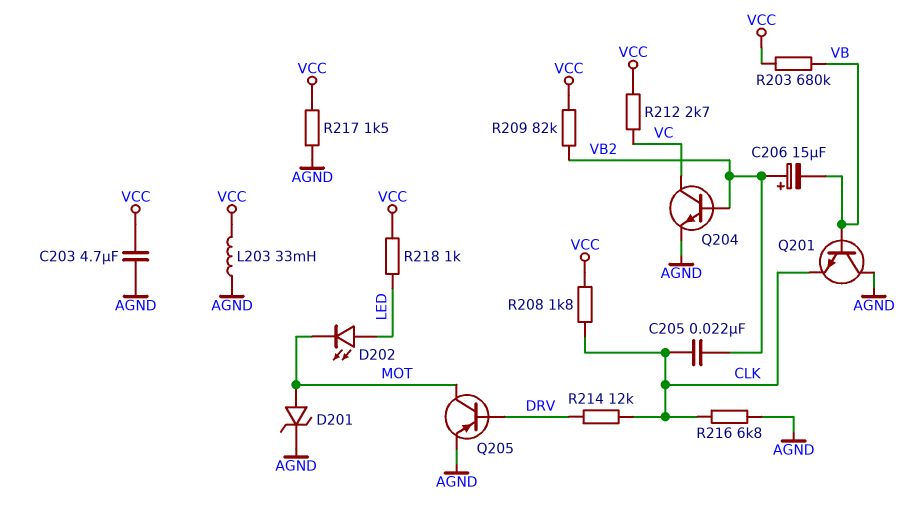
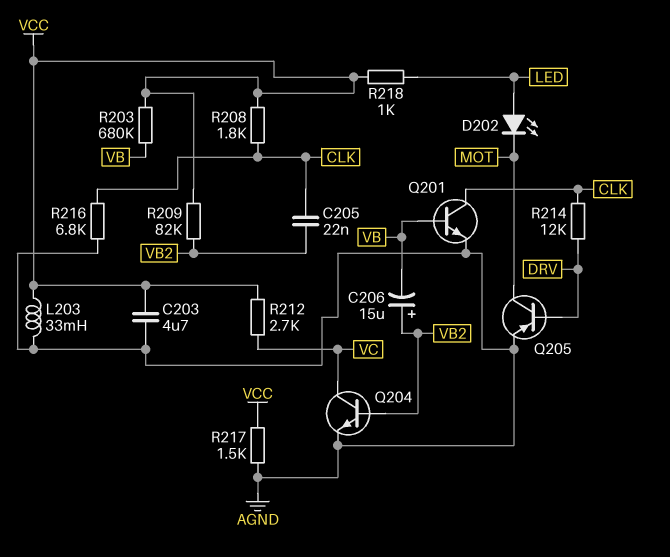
D201: zener (A MOT, K AGND) -> none
Q201: NPN (B VB, C AGND, E CLK) -> NPN (B VB, C CLK, E AGND)

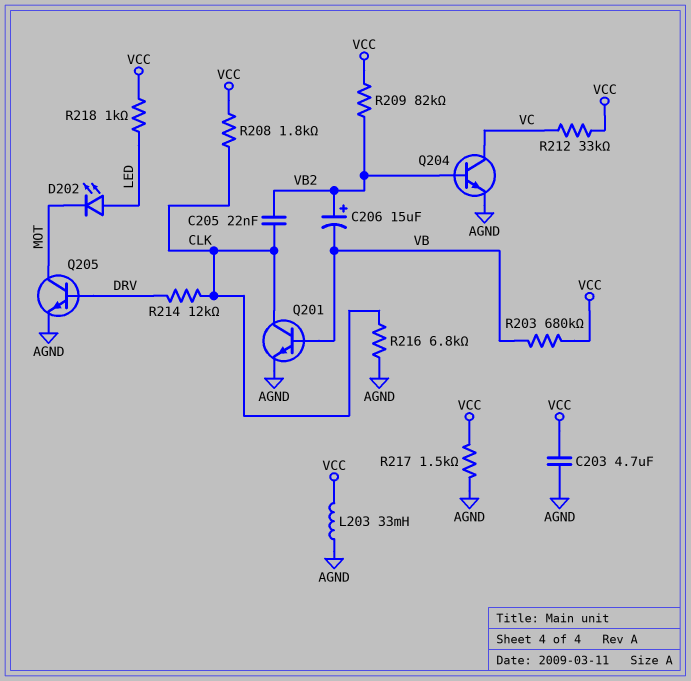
Q205: PNP (B DRV, C MOT, E AGND) -> NPN (B DRV, C MOT, E AGND)
R212: 2.7k (VC, VCC) -> 33k (VC, VCC)

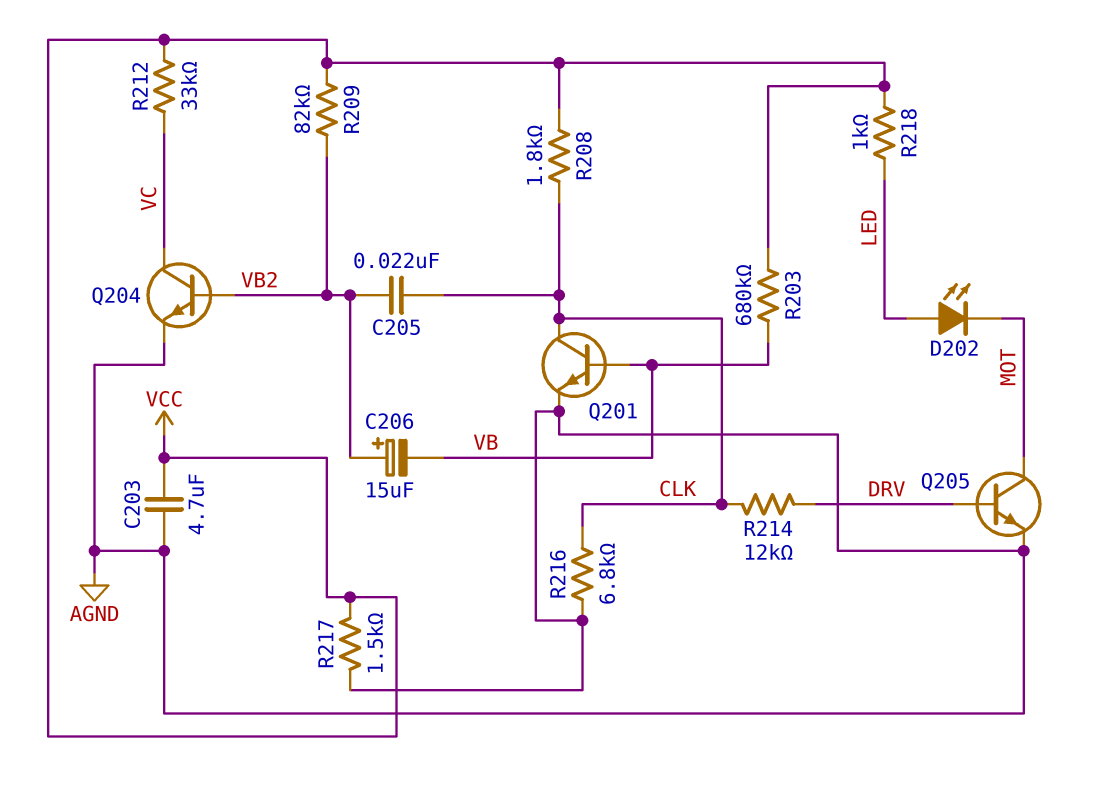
L203: 33mH (AGND, VCC) -> none

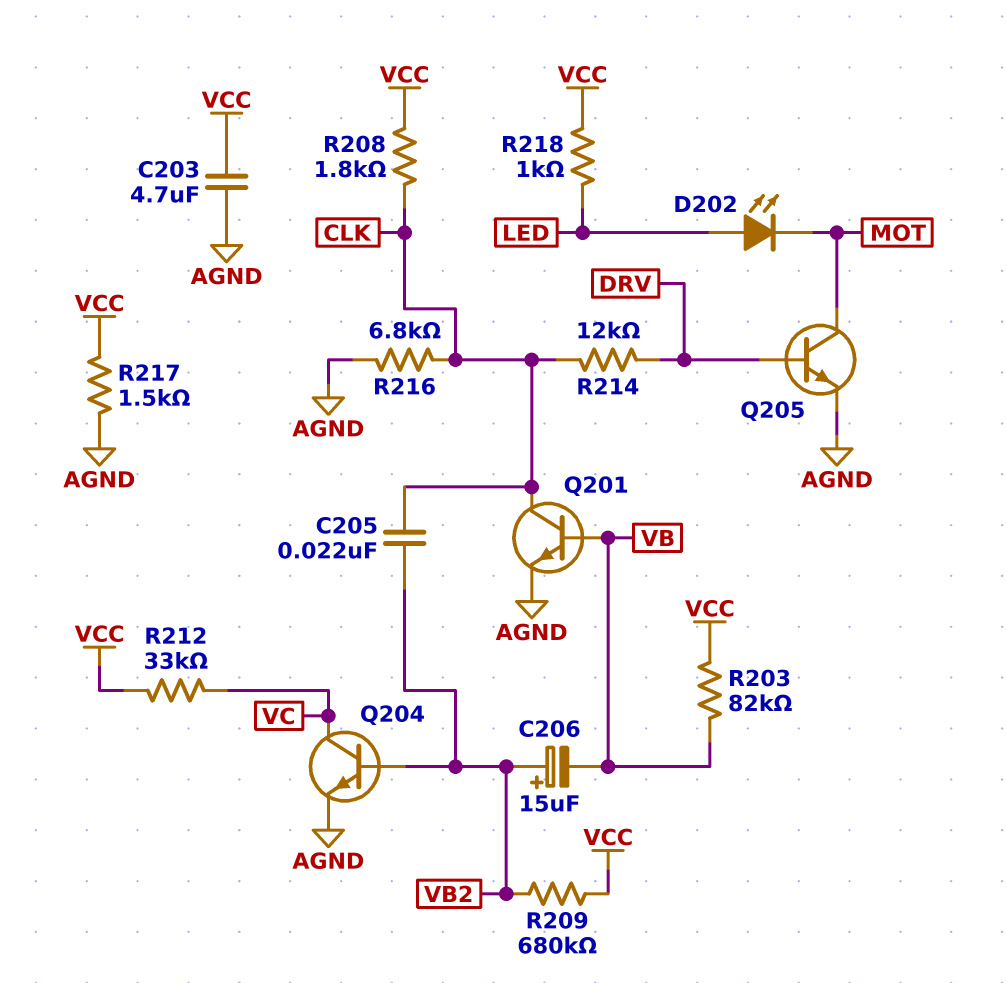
R203: 680k (VB, VCC) -> 82k (VB, VCC)
R209: 82k (VB2, VCC) -> 680k (VB2, VCC)

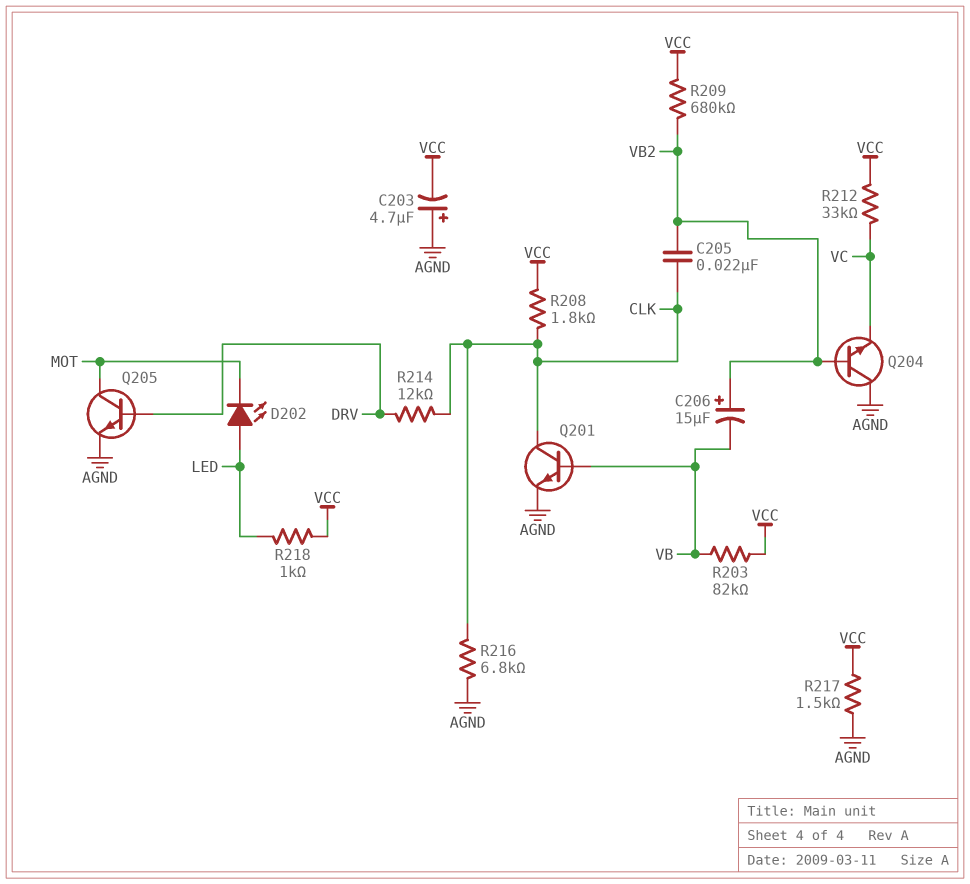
C203: 4.7uF (AGND, VCC) -> 4.7uF (plus AGND, minus VCC)
Q204: NPN (B VB2, C VC, E AGND) -> NPN (B VB2, C AGND, E VC)

